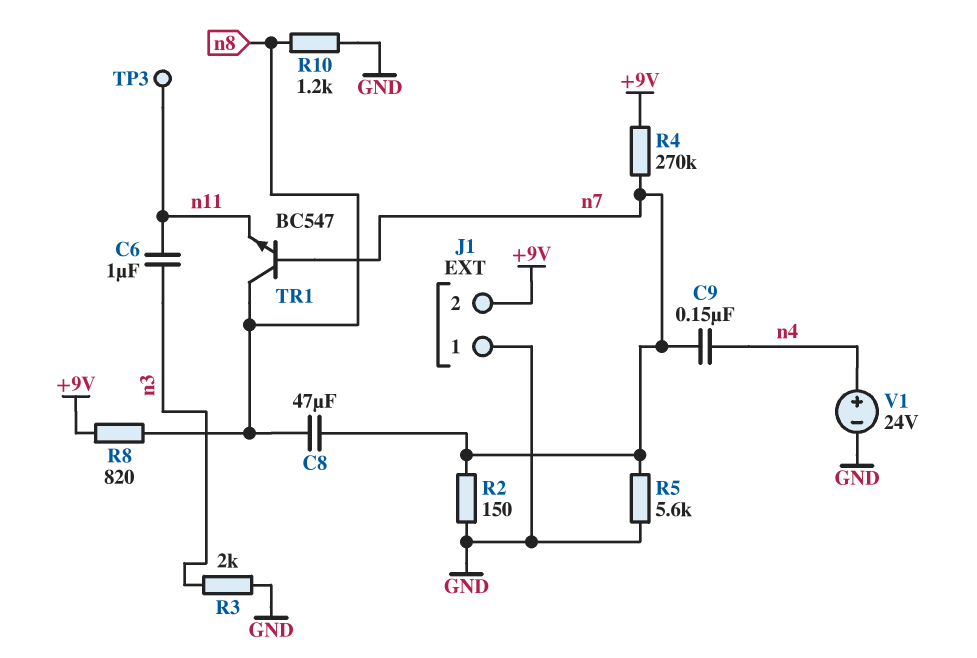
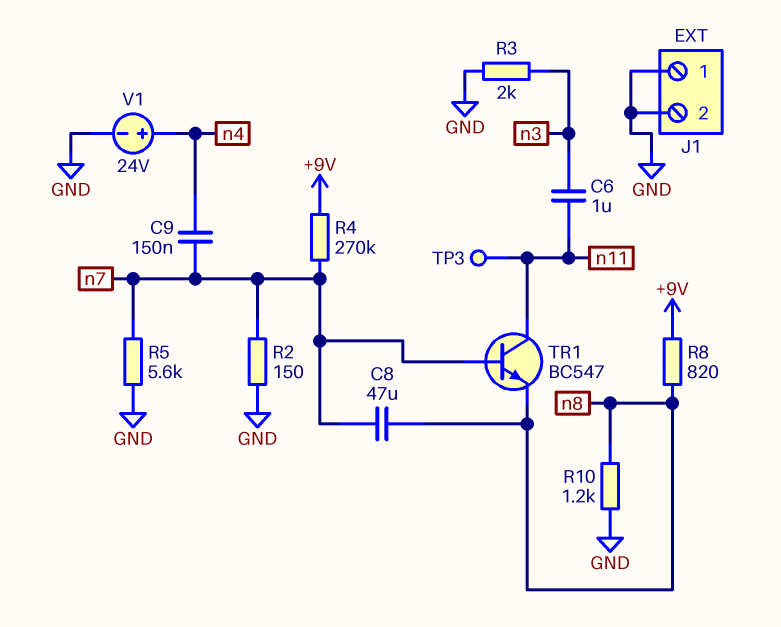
J1 pin 2: +9V -> GND
TR1: NPN BC547 (B n7, C n8, E n11) -> NPN BC547 (B n7, C n11, E n8)

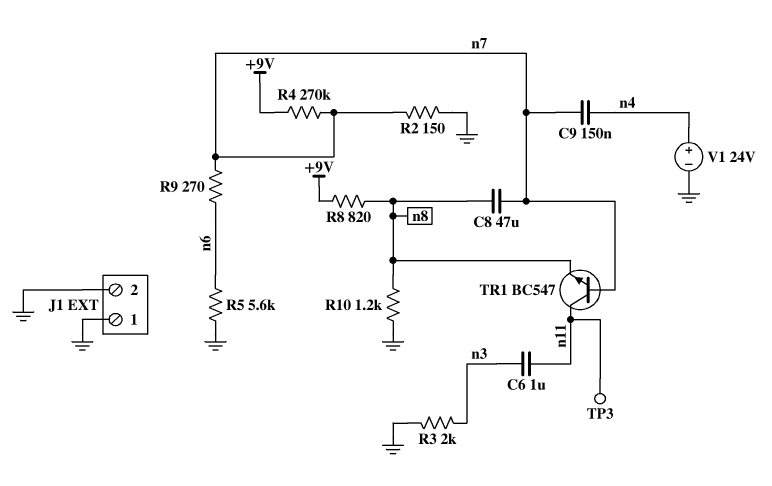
R5: 5.6k (GND, n7) -> 5.6k (GND, n6)
R9: none -> 270 (n6, n7)

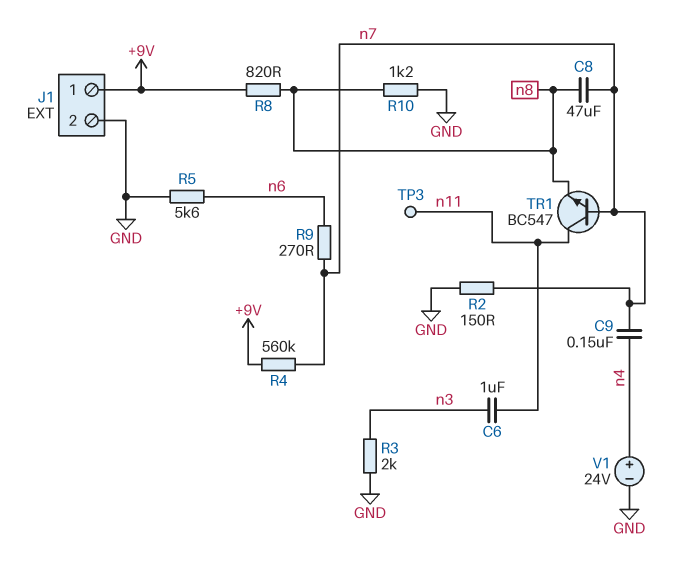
J1 pin 1: GND -> +9V
R4: 270k (+9V, n7) -> 560k (+9V, n7)

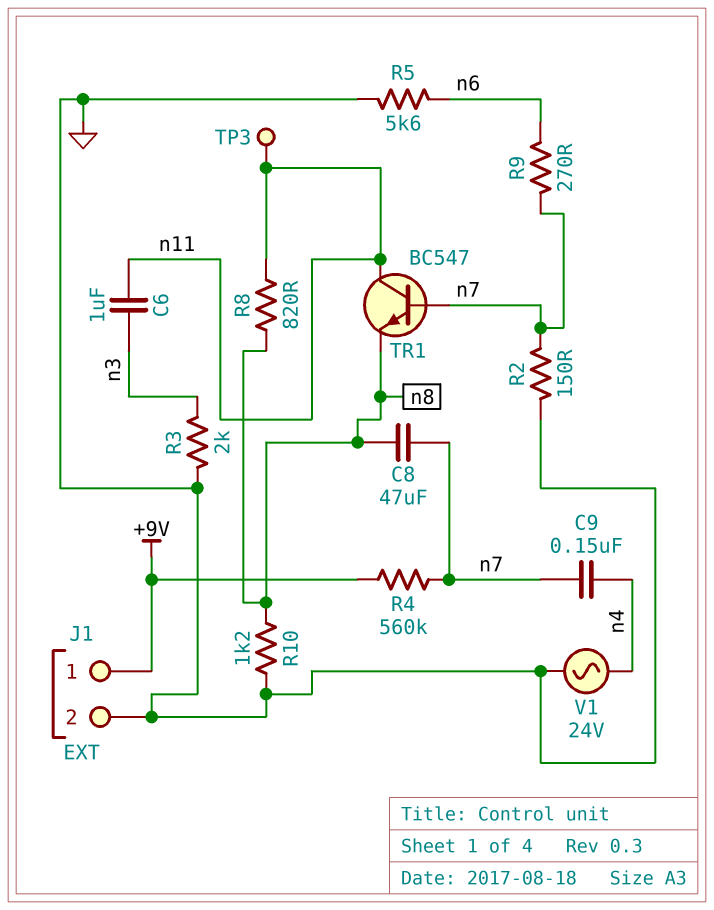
R8: 820 (+9V, n8) -> 820 (n8, n11)
V1: 24V (plus n4, minus GND) -> AC 24V (GND, n4)

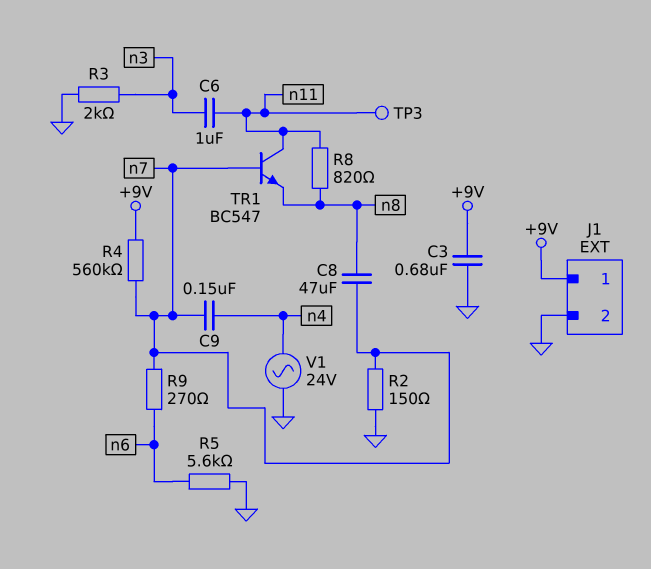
C3: none -> 680nF (+9V, GND)
R10: 1.2k (GND, n8) -> none

